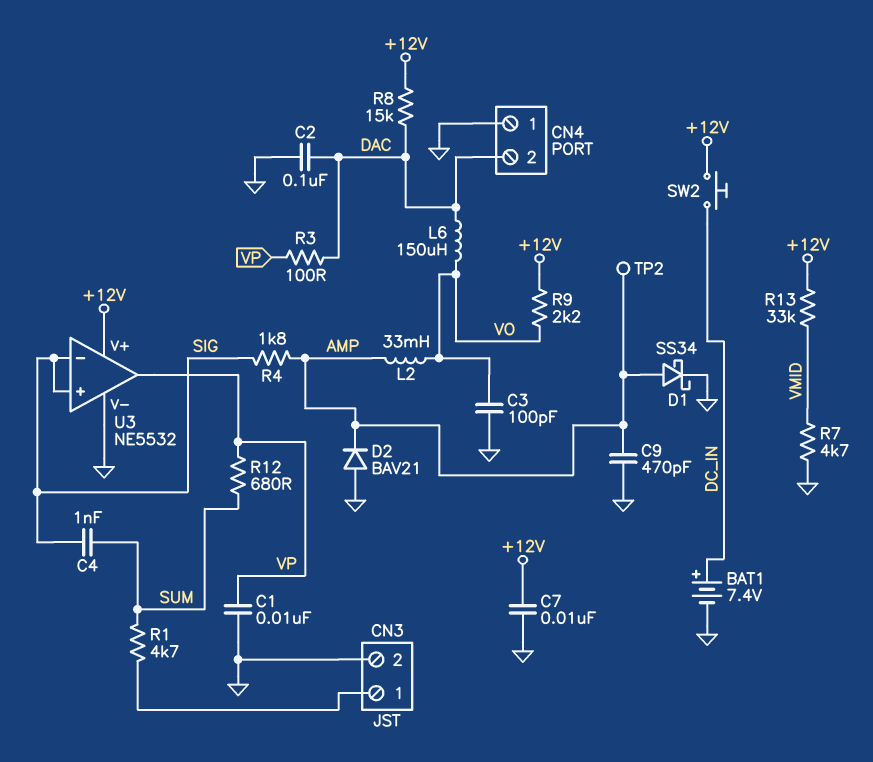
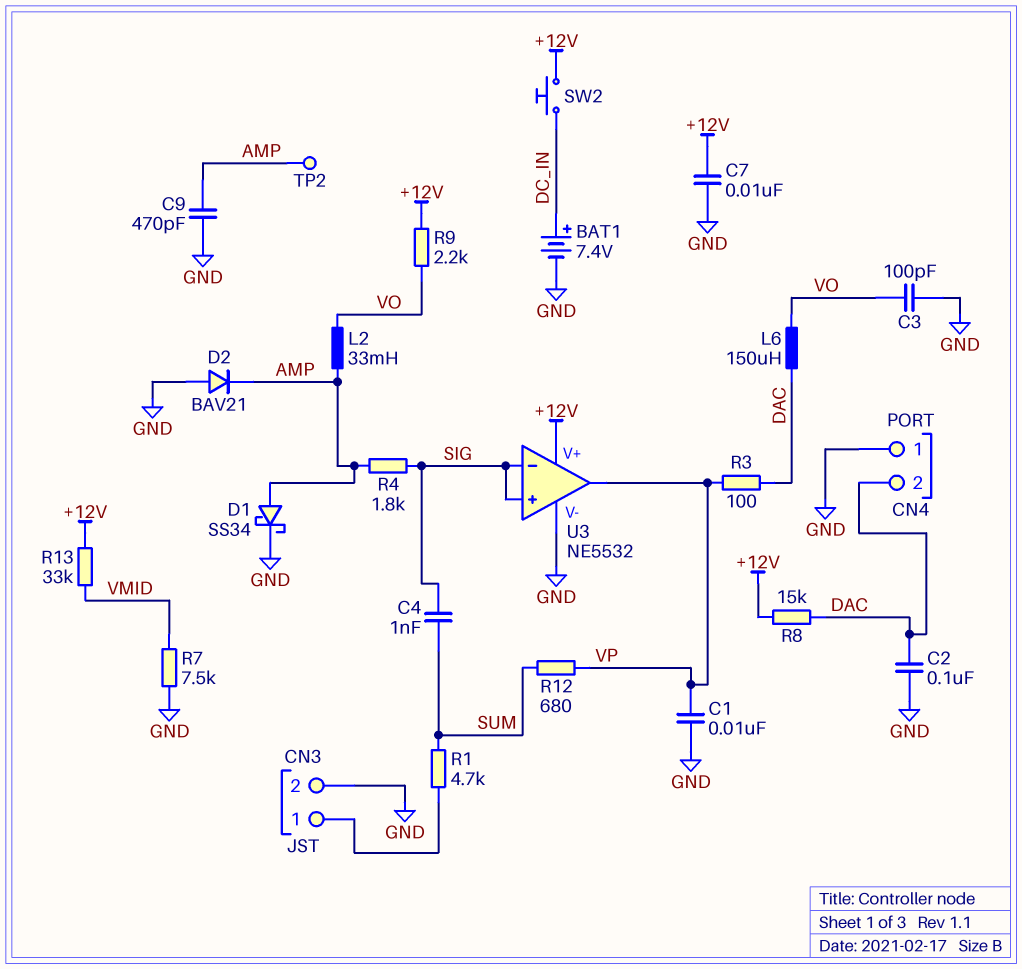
R7: 4.7k (GND, VMID) -> 7.5k (GND, VMID)

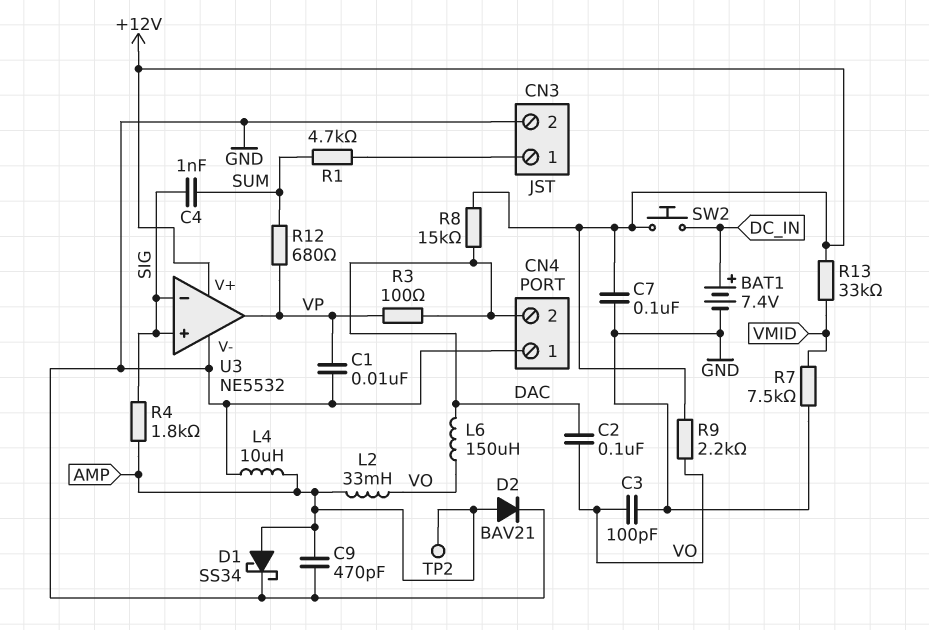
C2: 100nF (DAC, GND) -> 100nF (DAC, VO)
C7: 10nF (+12V, GND) -> 100nF (+12V, GND)
D2: diode BAV21 (A GND, K AMP) -> diode BAV21 (A AMP, K GND)
L4: none -> 10uH (AMP, GND)

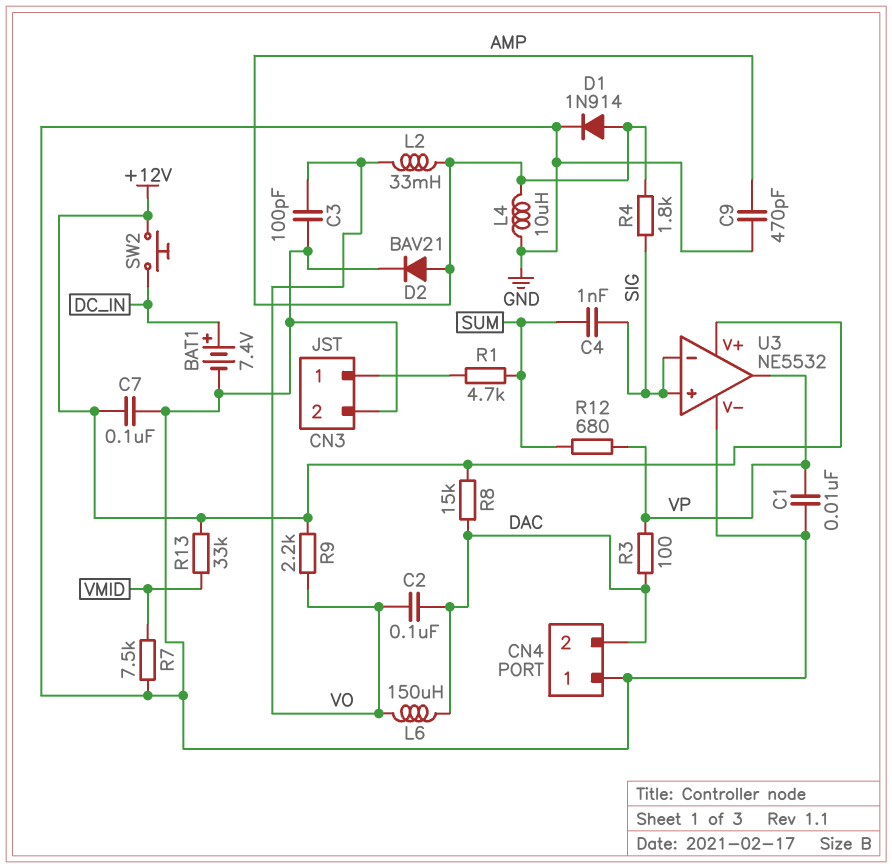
D1: schottky SS34 (A AMP, K GND) -> diode 1N914 (A AMP, K GND)
TP2: test point (AMP) -> none

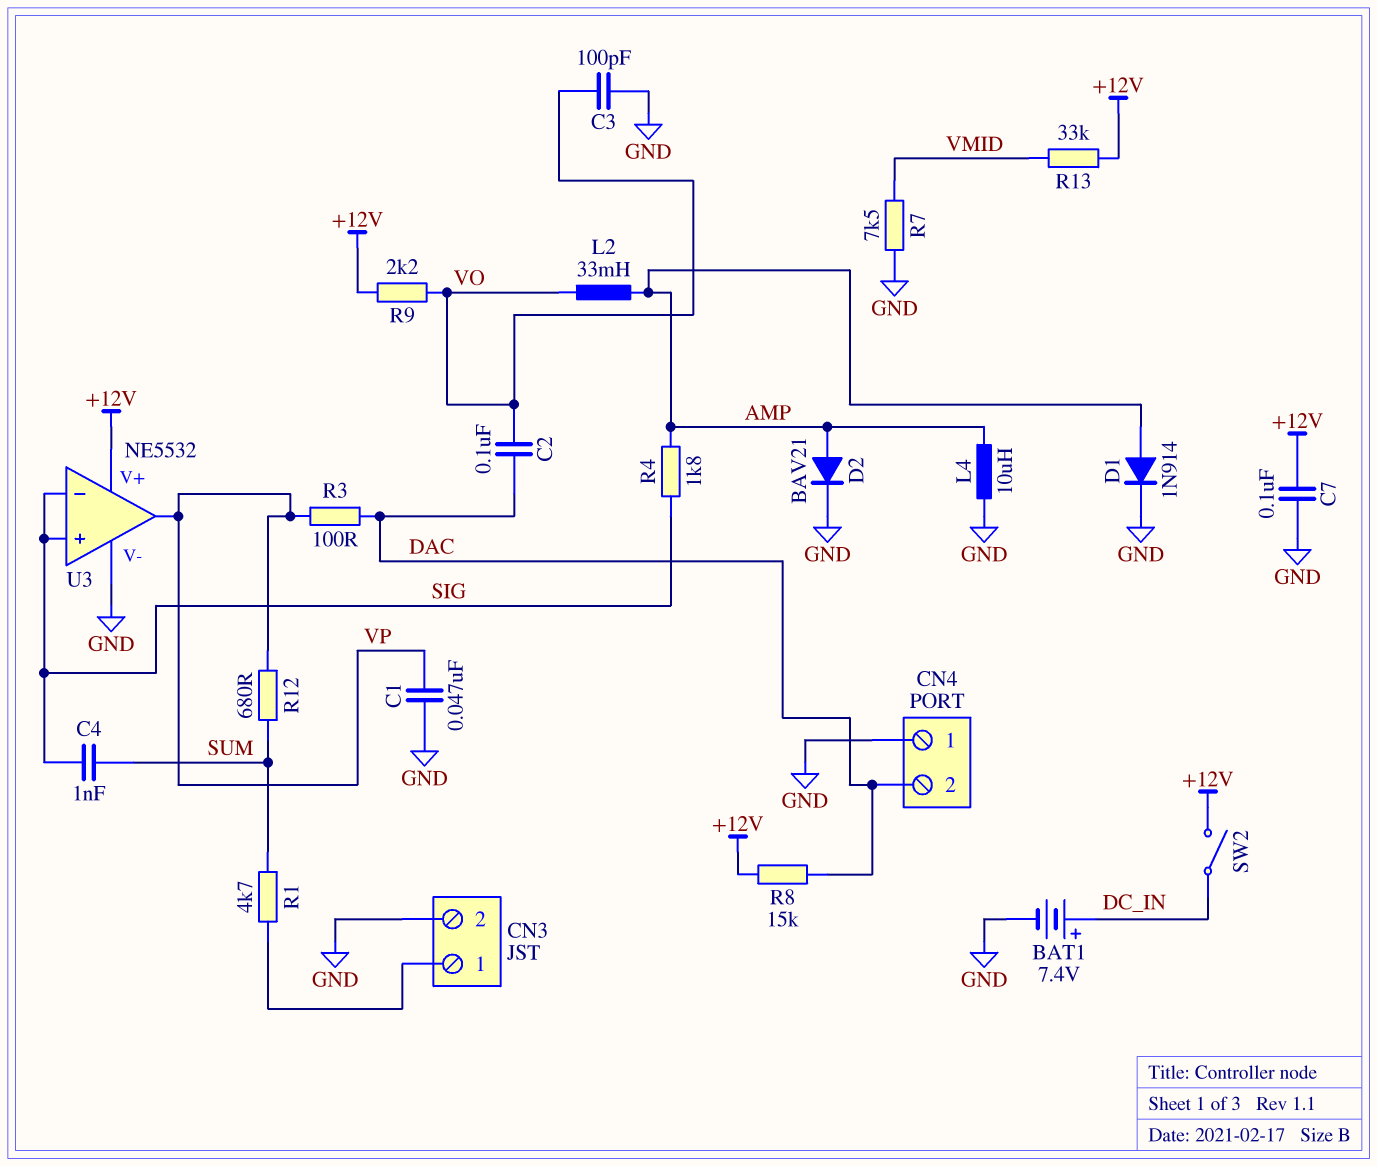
C1: 10nF (GND, VP) -> 47nF (GND, VP)
C9: 470pF (AMP, GND) -> none
L6: 150uH (DAC, VO) -> none
SW2: button (+12V, DC_IN) -> switch (+12V, DC_IN)

